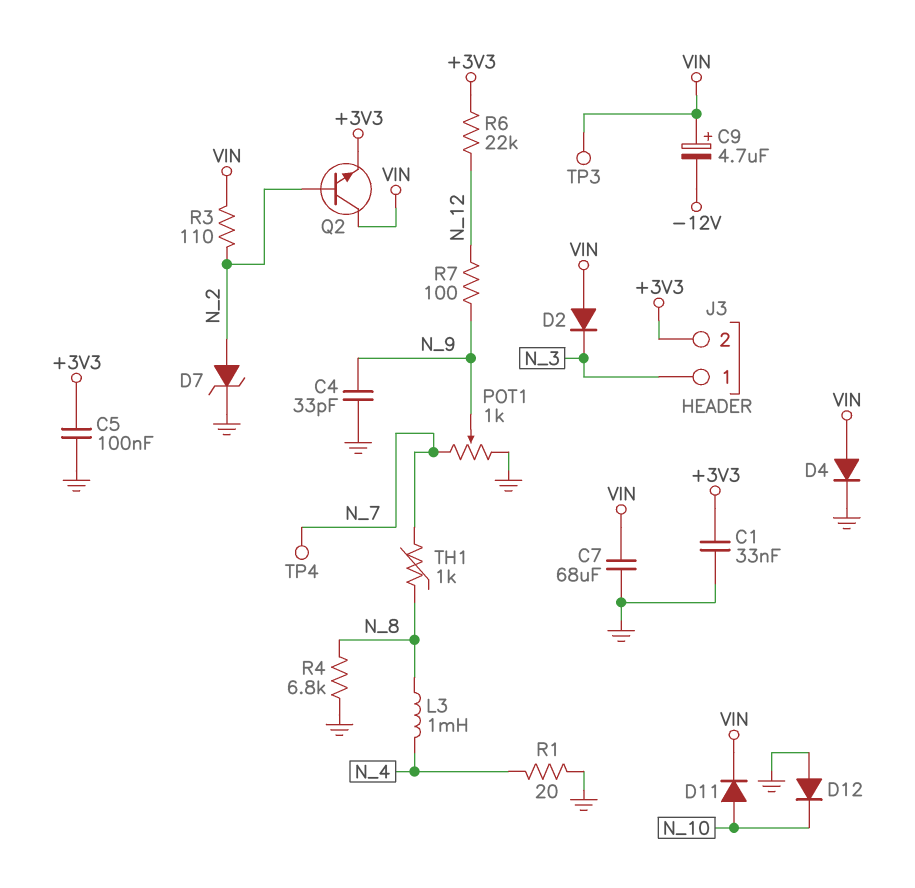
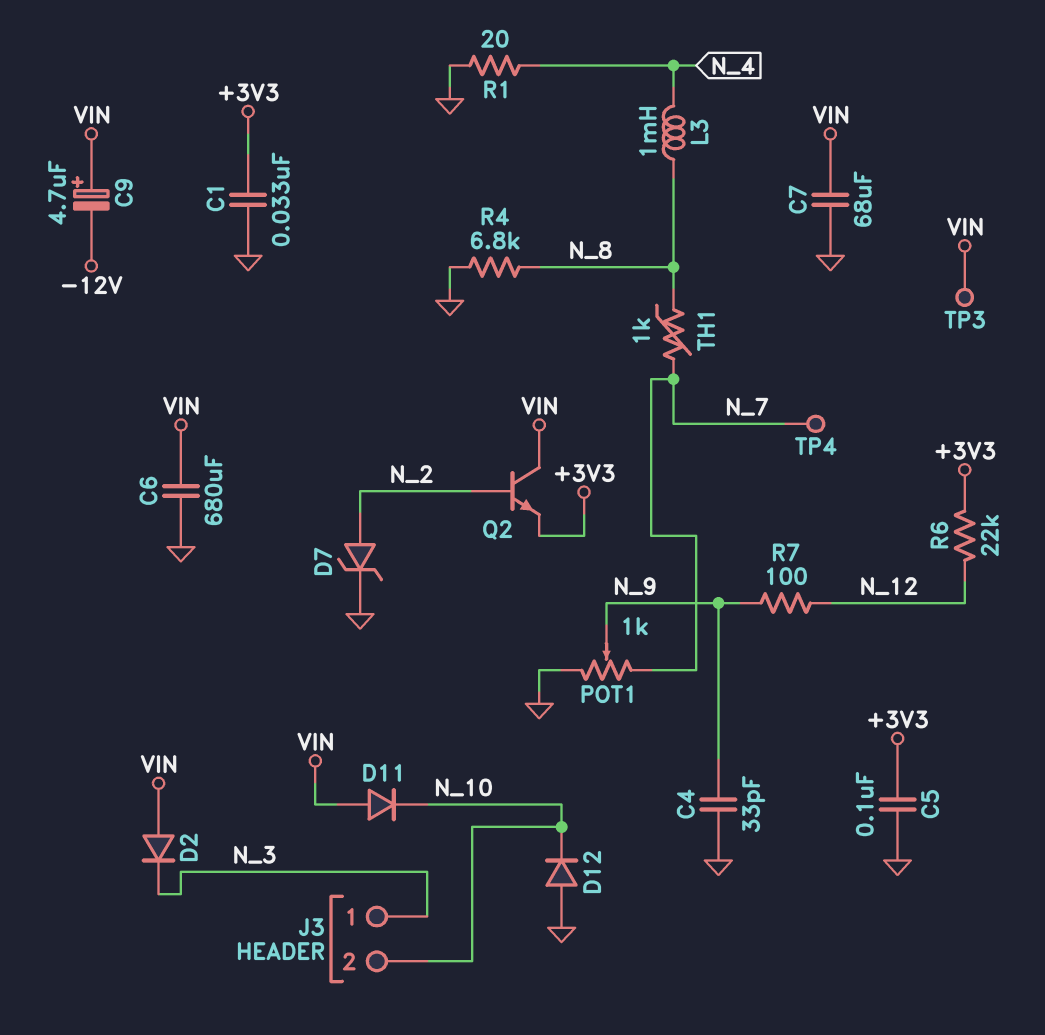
C6: none -> 680uF (GND, VIN)
D4: diode (A VIN, K GND) -> none
D11: diode (A N_10, K VIN) -> diode (A VIN, K N_10)
J3 pin 2: +3V3 -> N_10
R3: 110 (N_2, VIN) -> none

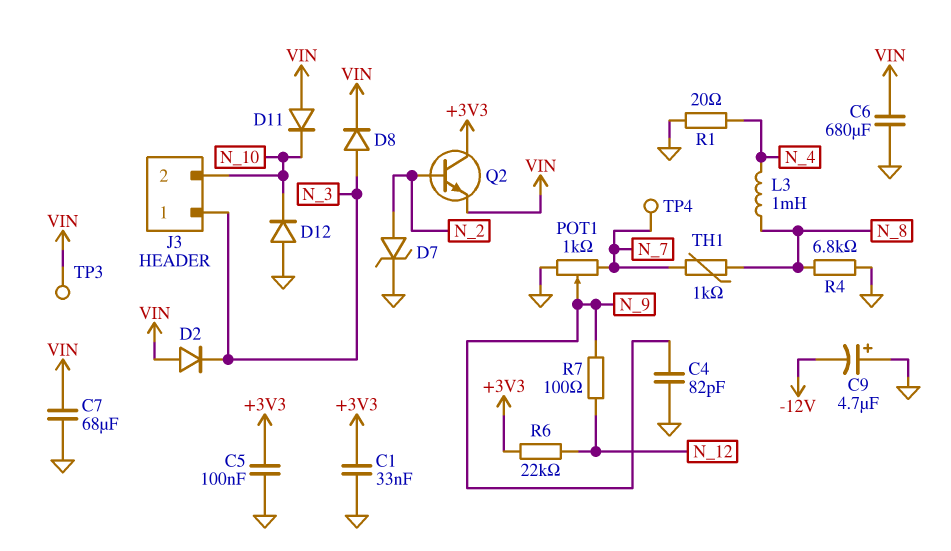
C4: 33pF (GND, N_9) -> 82pF (GND, N_9)
C9: 4.7uF (plus VIN, minus -12V) -> 4.7uF (plus GND, minus -12V)
D8: none -> diode (A N_3, K VIN)
Q2: NPN (B N_2, C VIN, E +3V3) -> NPN (B N_2, C +3V3, E VIN)

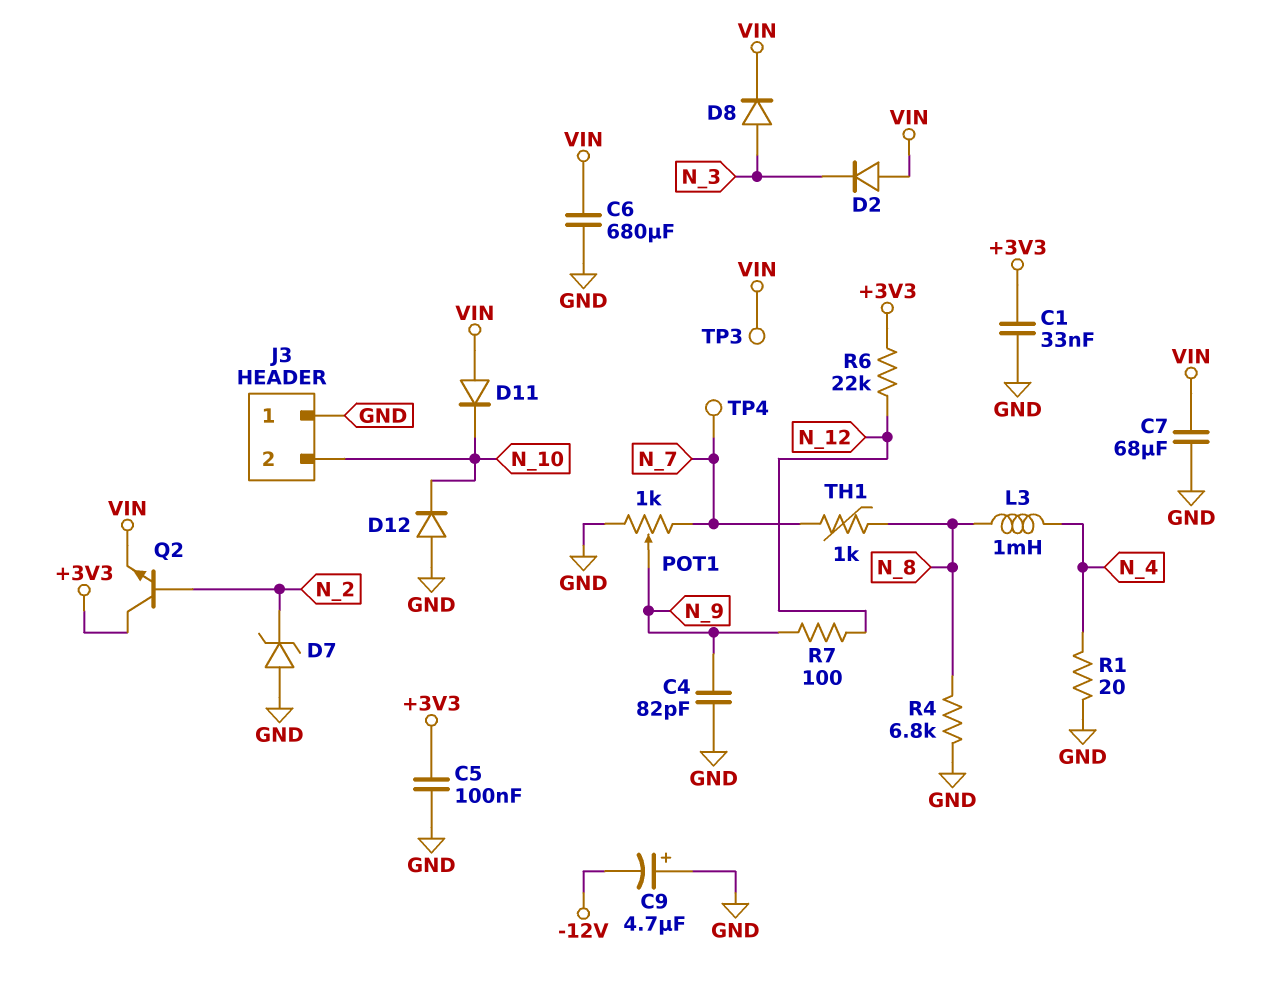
D7: zener (A N_2, K GND) -> zener (A GND, K N_2)
J3 pin 1: N_3 -> GND

